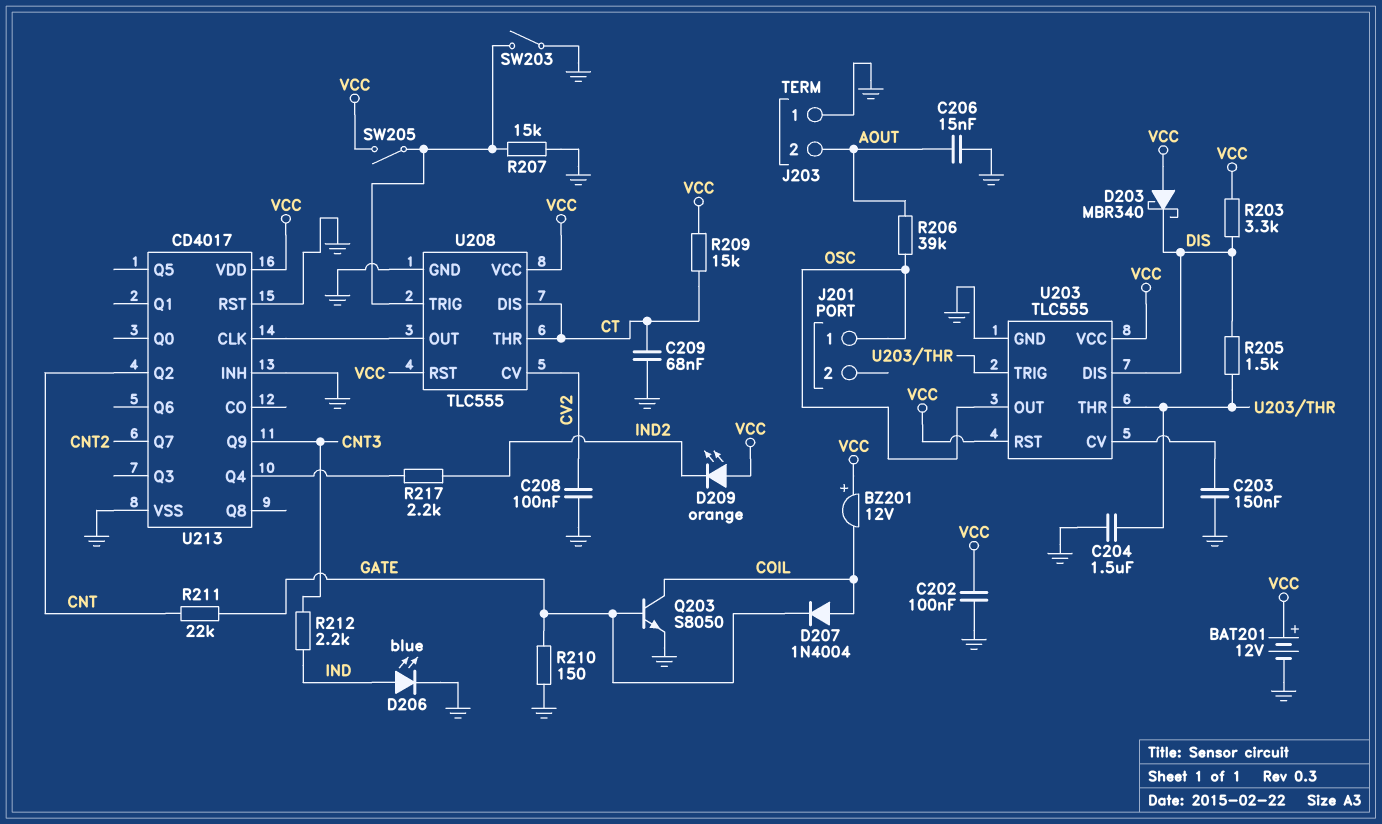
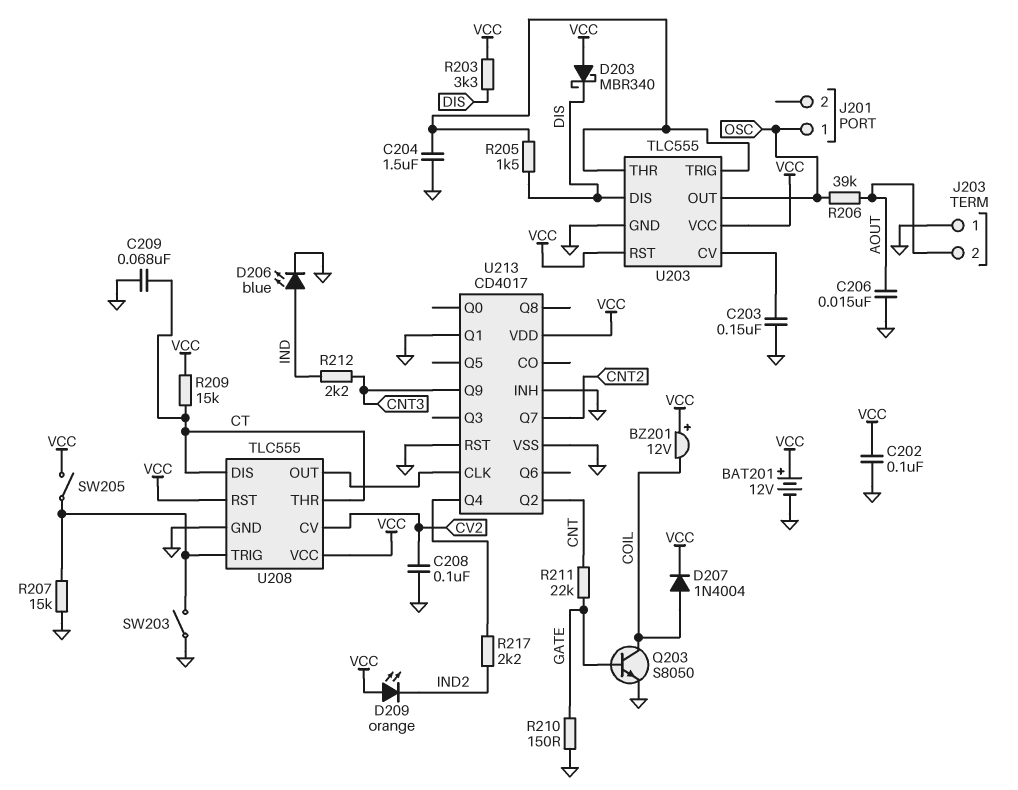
D207: diode 1N4004 (A COIL, K GATE) -> diode 1N4004 (A COIL, K VCC)
U213 pin Q1: none -> GND

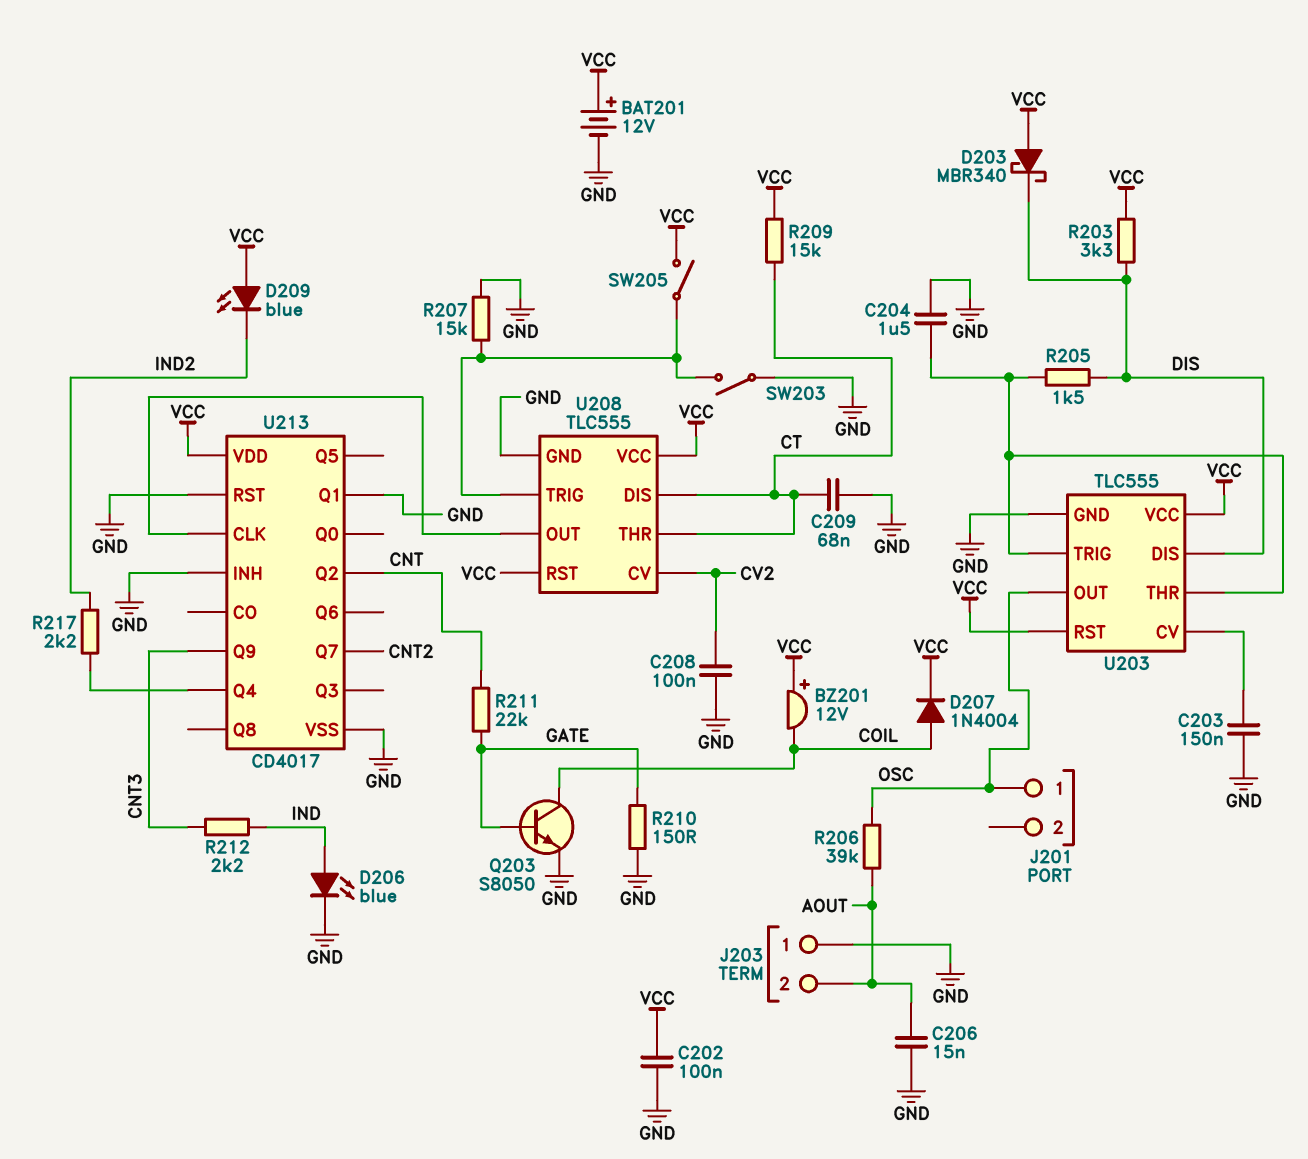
D209: LED orange (A VCC, K IND2) -> LED blue (A VCC, K IND2)

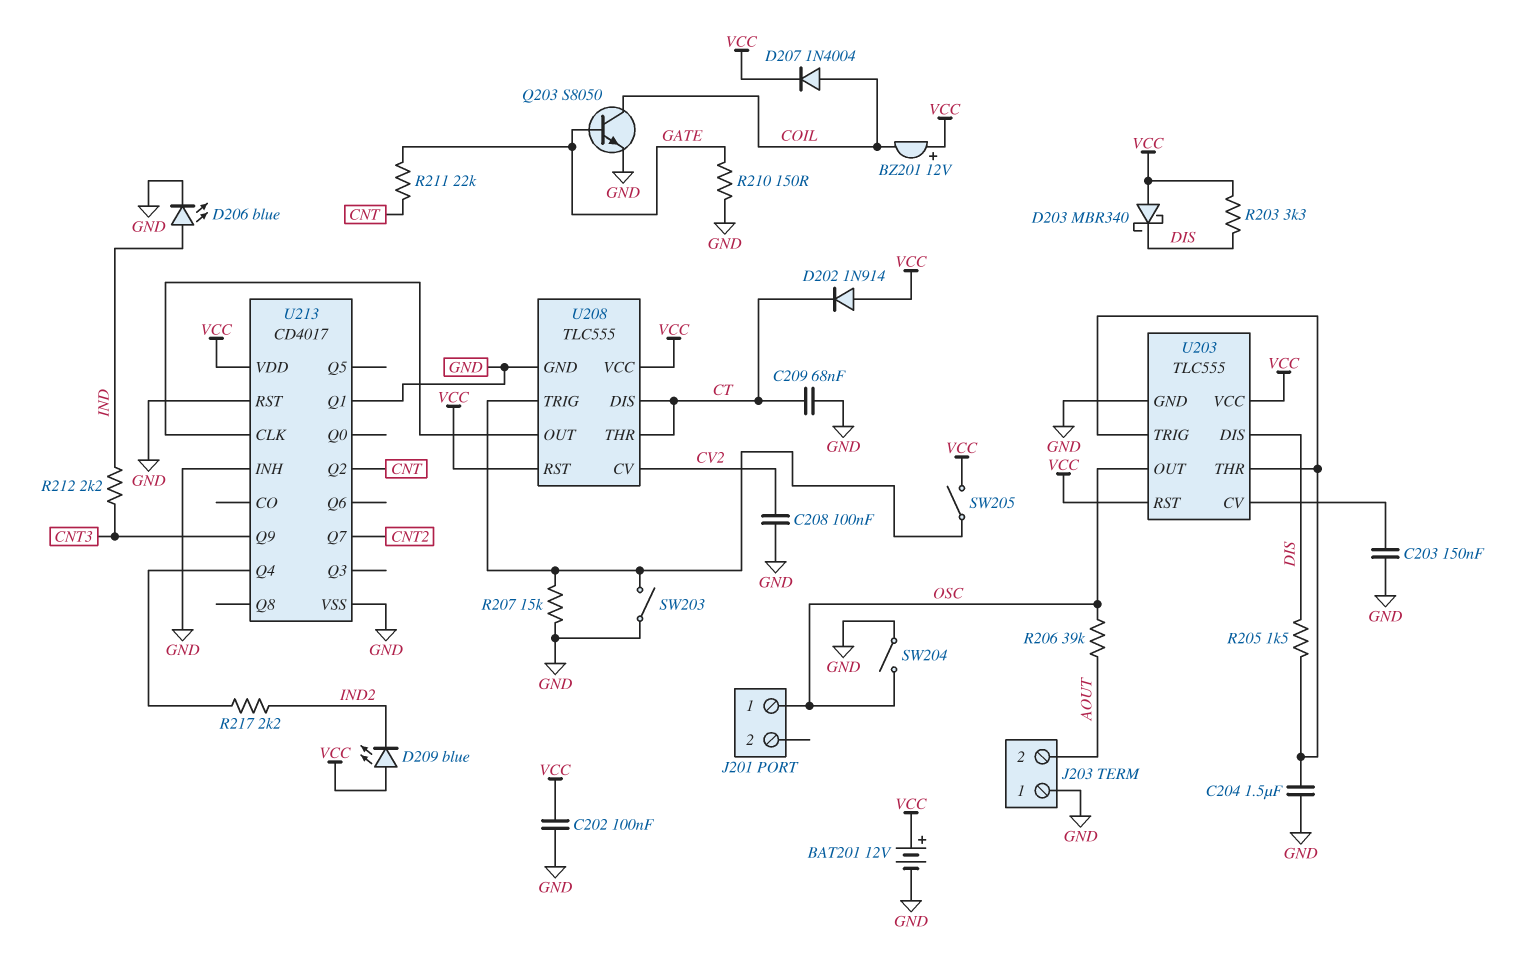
C206: 15nF (AOUT, GND) -> none
D202: none -> diode 1N914 (A VCC, K CT)
R209: 15k (CT, VCC) -> none
SW204: none -> switch (GND, OSC)

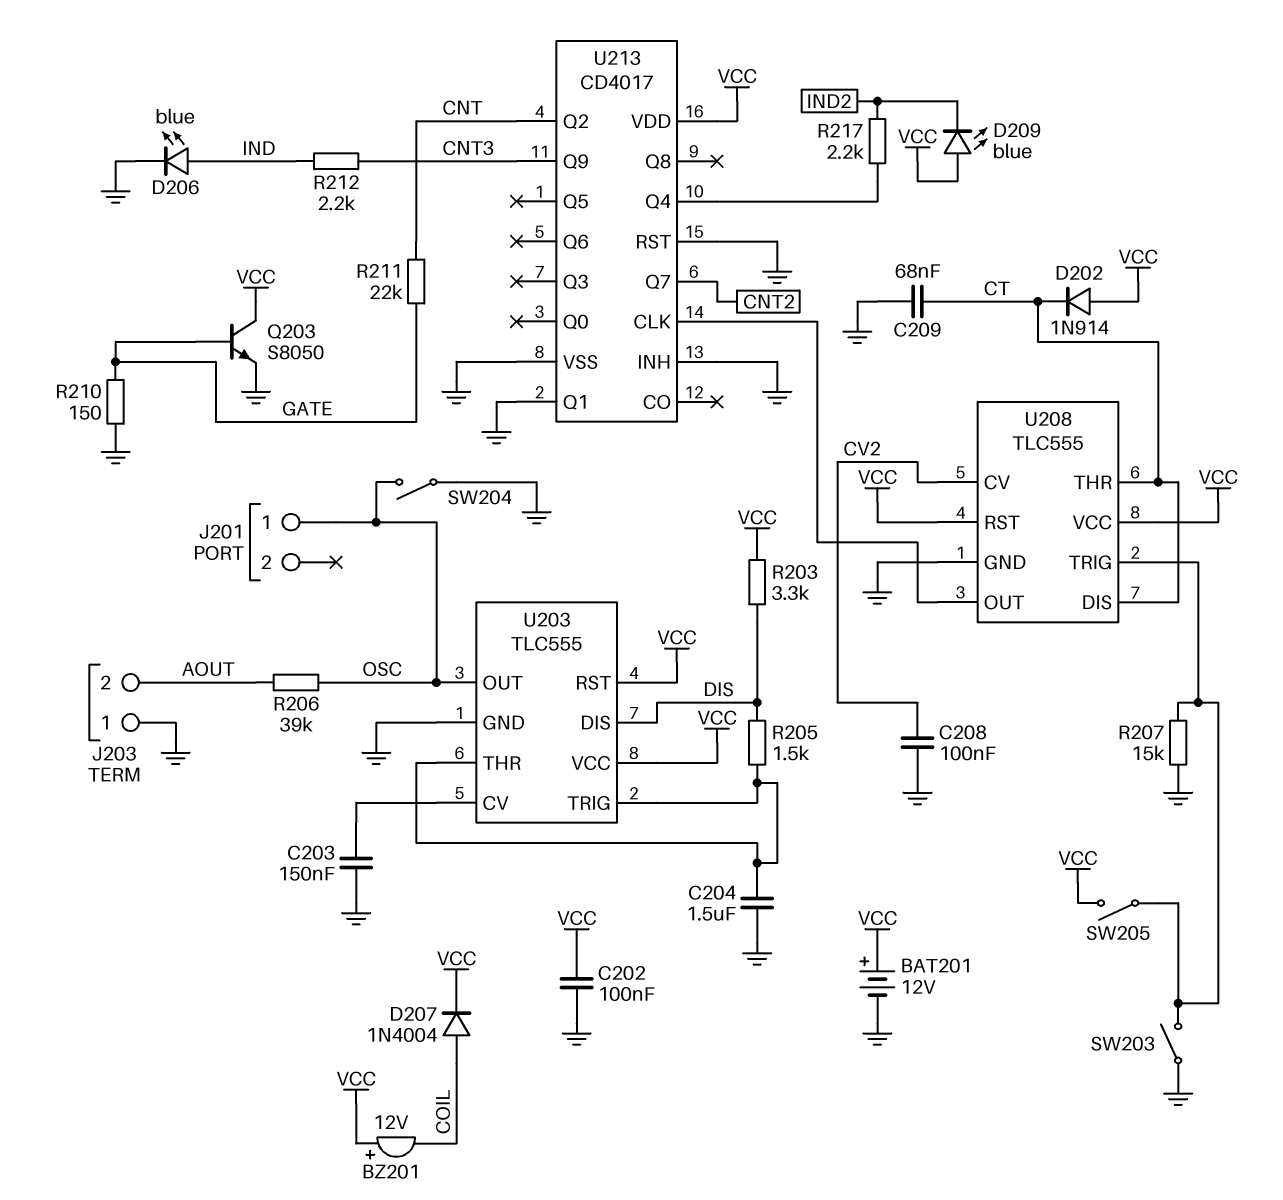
D203: schottky MBR340 (A VCC, K DIS) -> none
Q203: NPN S8050 (B GATE, C COIL, E GND) -> NPN S8050 (B GATE, C VCC, E GND)

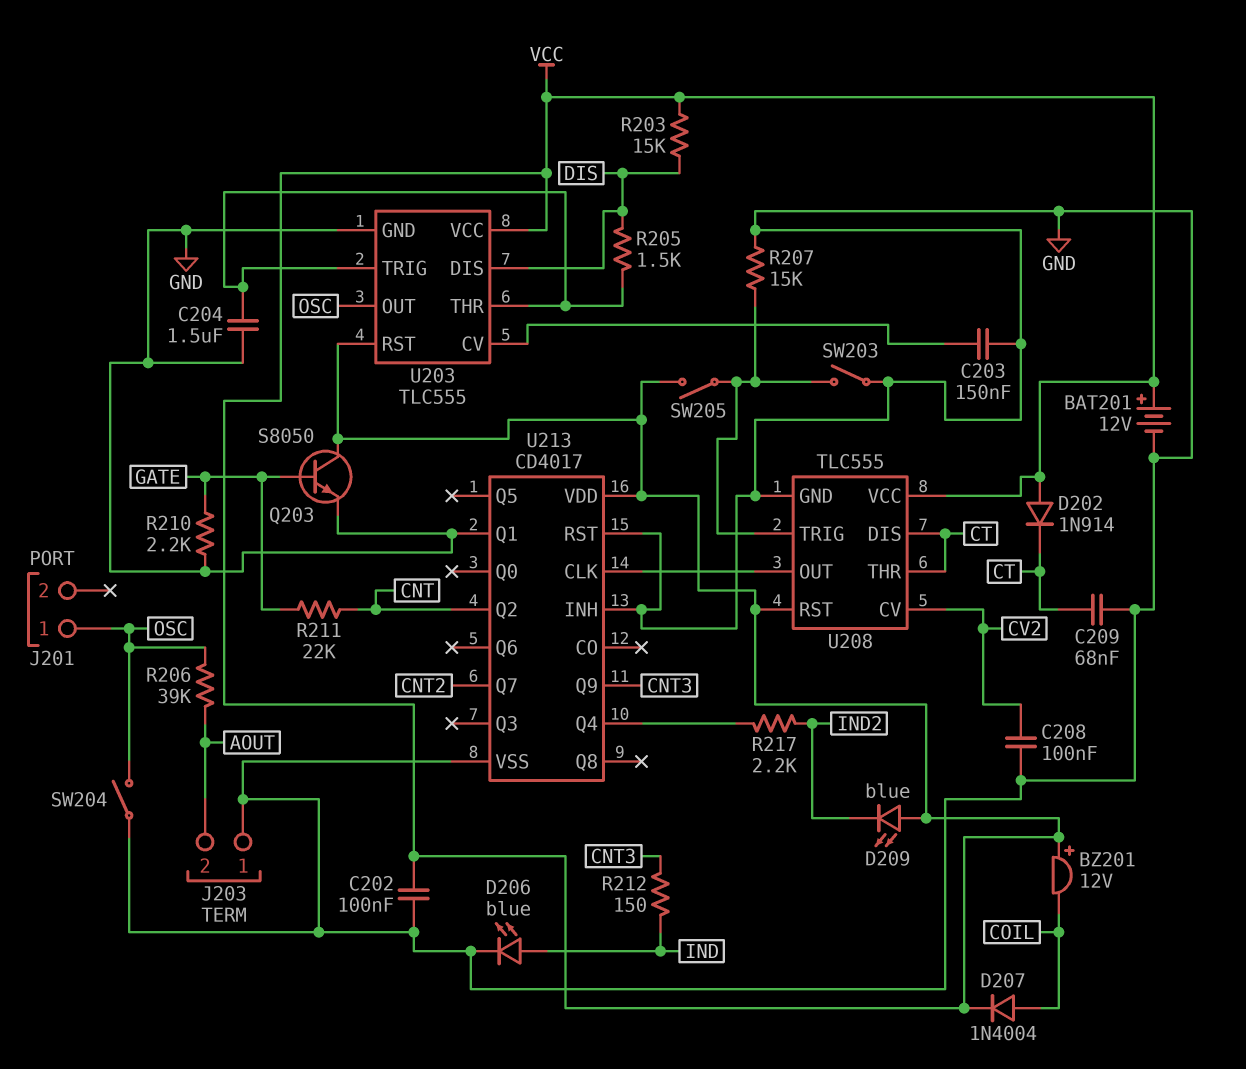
R203: 3.3k (DIS, VCC) -> 15k (DIS, VCC)
R210: 150 (GATE, GND) -> 2.2k (GATE, GND)
R212: 2.2k (CNT3, IND) -> 150 (CNT3, IND)

